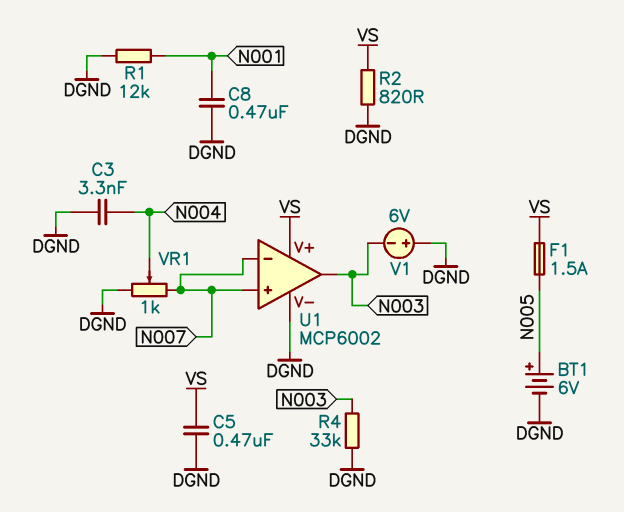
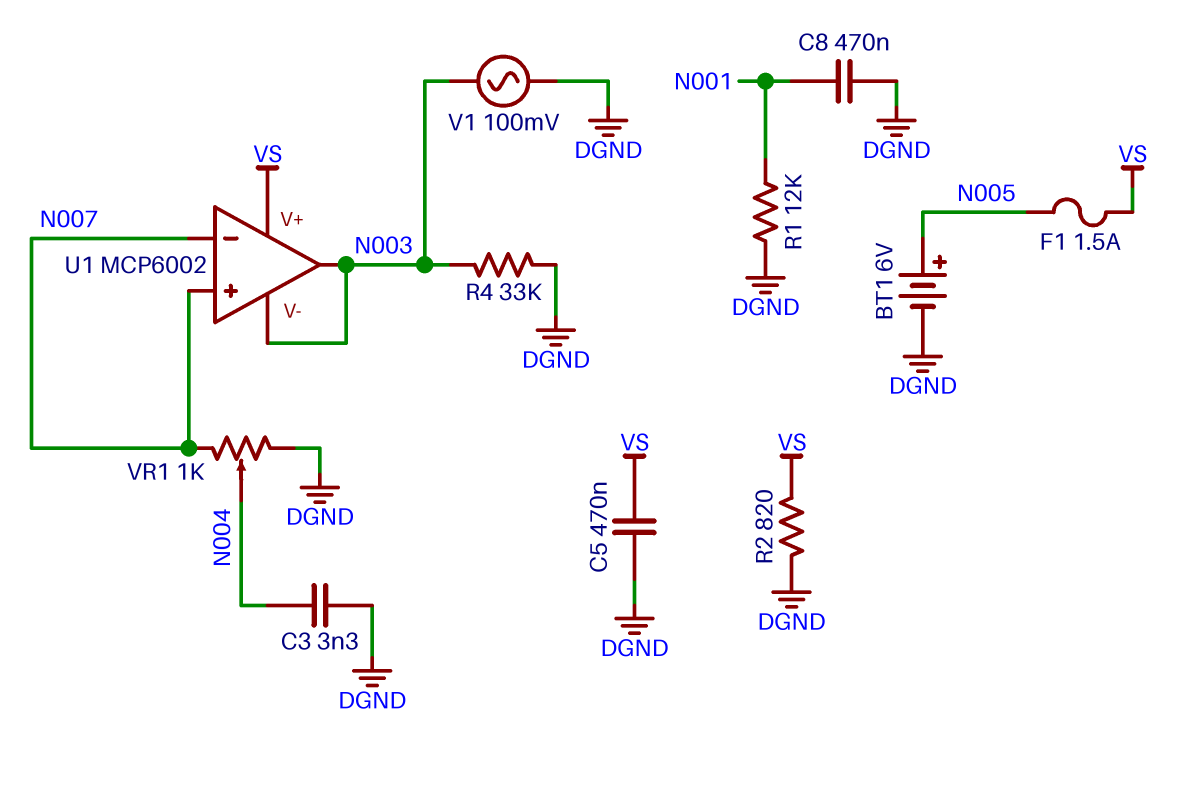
U1 pin V-: DGND -> N003
V1: 6V (plus DGND, minus N003) -> AC 100mV (DGND, N003)

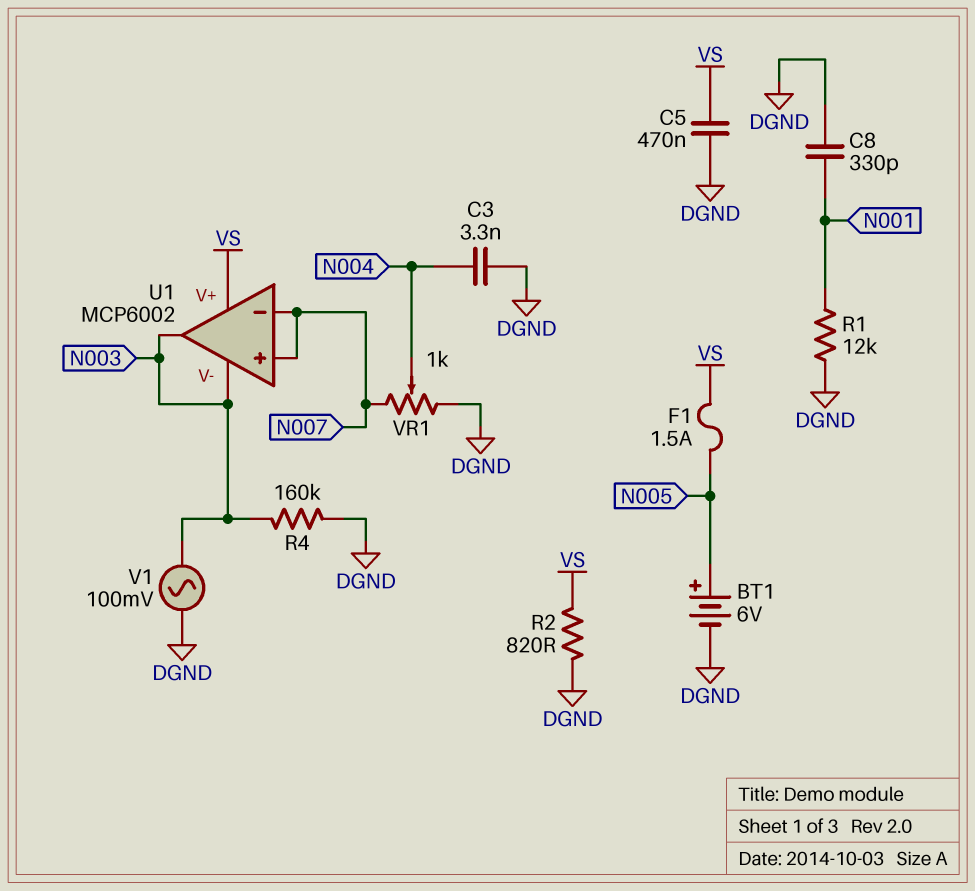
C8: 470nF (DGND, N001) -> 330pF (DGND, N001)
R4: 33k (DGND, N003) -> 160k (DGND, N003)

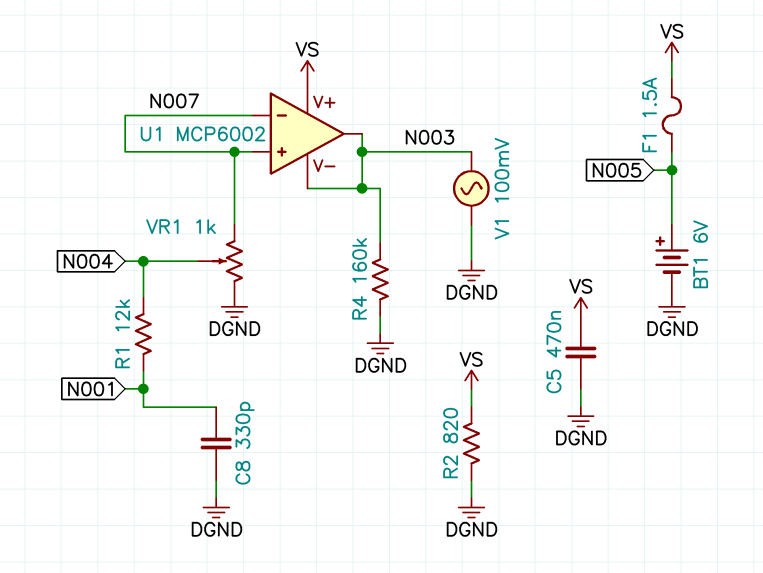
C3: 3.3nF (DGND, N004) -> none
R1: 12k (DGND, N001) -> 12k (N001, N004)

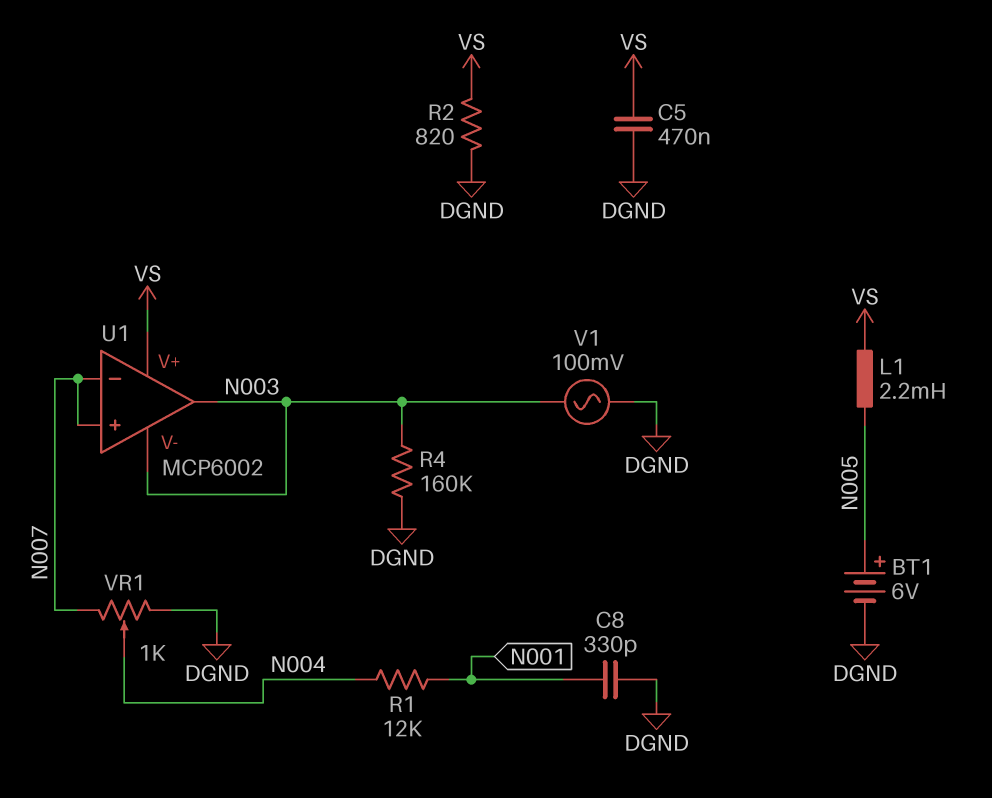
F1: 1.5A (N005, VS) -> none
L1: none -> 2.2mH (N005, VS)

